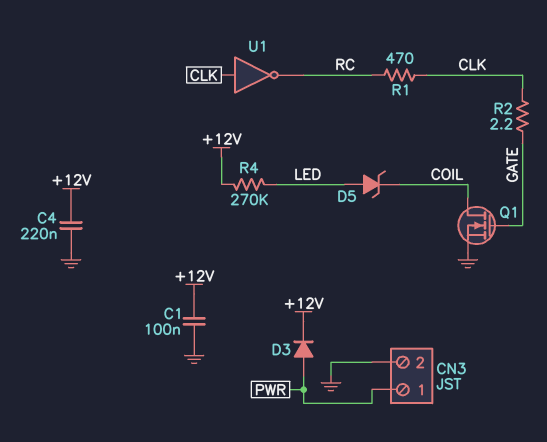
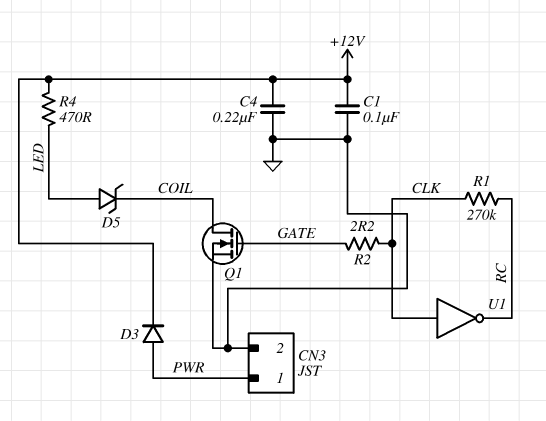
R1: 470 (CLK, RC) -> 270k (CLK, RC)
R4: 270k (+12V, LED) -> 470 (+12V, LED)

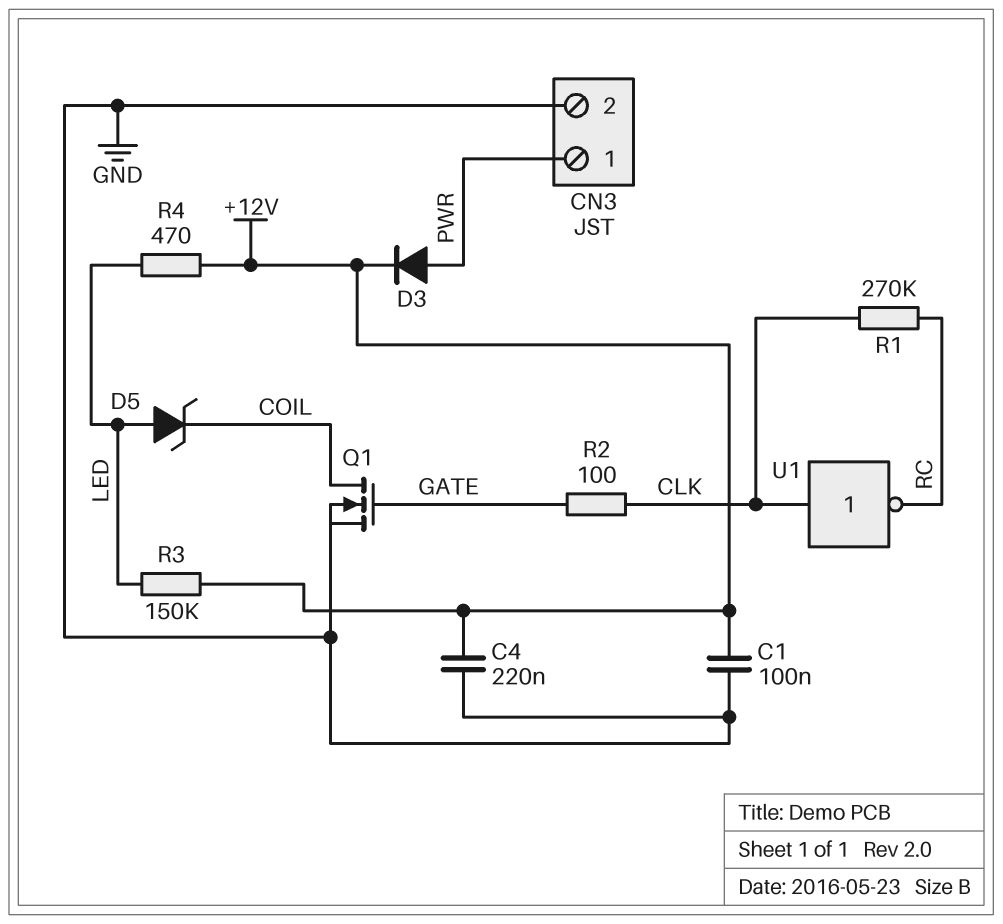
R2: 2.2 (CLK, GATE) -> 100 (CLK, GATE)
R3: none -> 150k (+12V, LED)

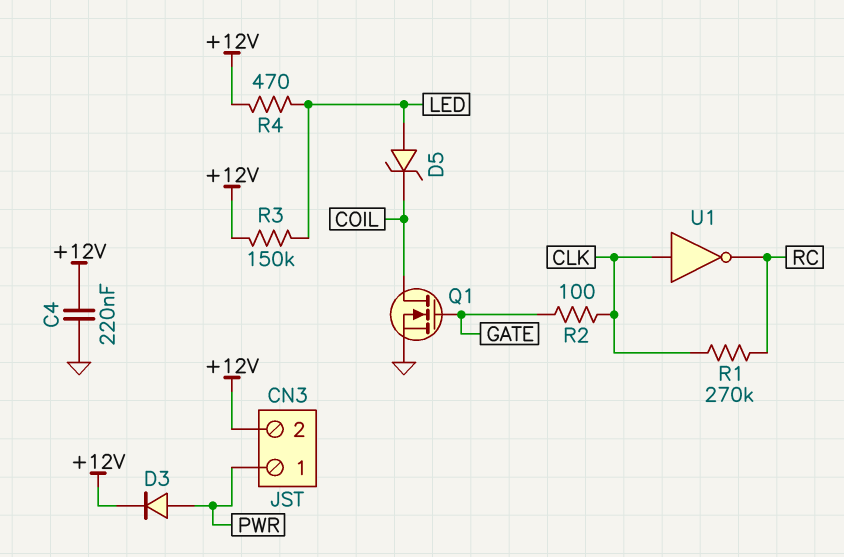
C1: 100nF (+12V, GND) -> none
CN3 pin 2: GND -> +12V

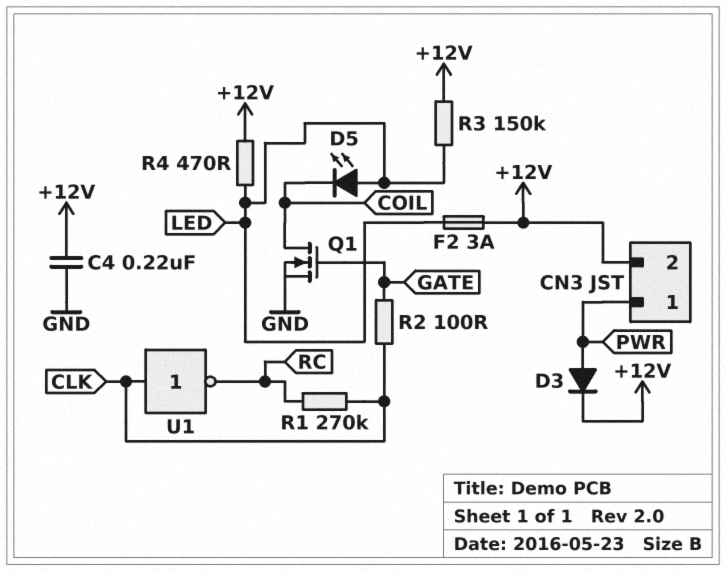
D5: zener (A LED, K COIL) -> LED (A LED, K COIL)
F2: none -> 3A (+12V, LED)

